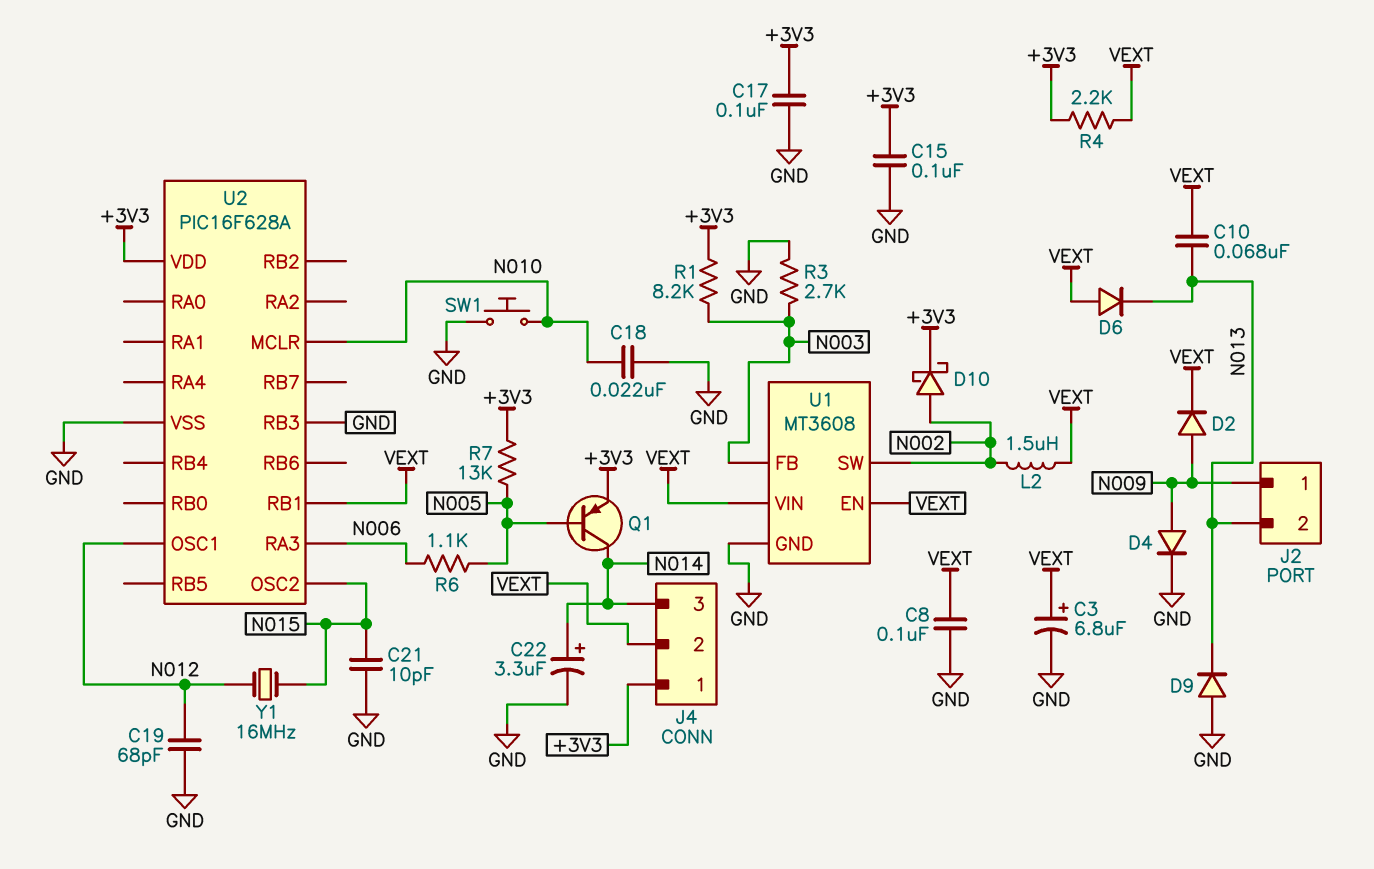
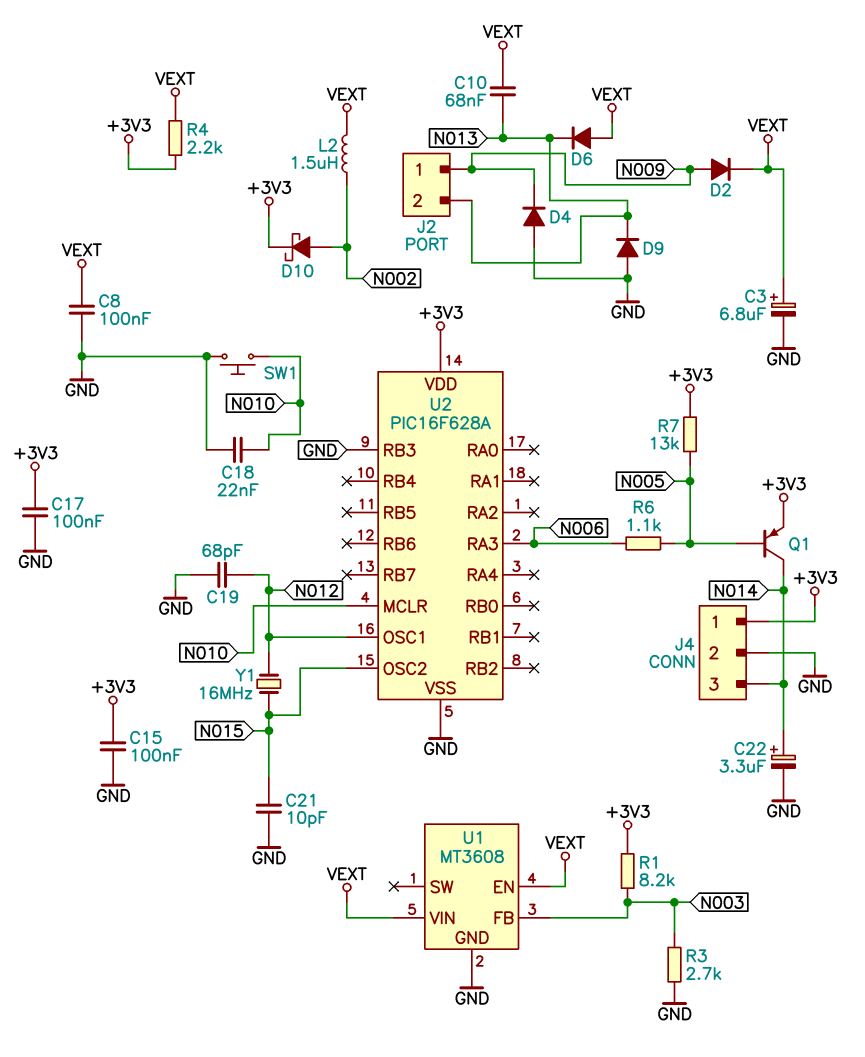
D4: diode (A N009, K GND) -> diode (A GND, K N009)
J4 pin 2: VEXT -> GND
U1 pin SW: N002 -> none
U2 pin RB1: VEXT -> none

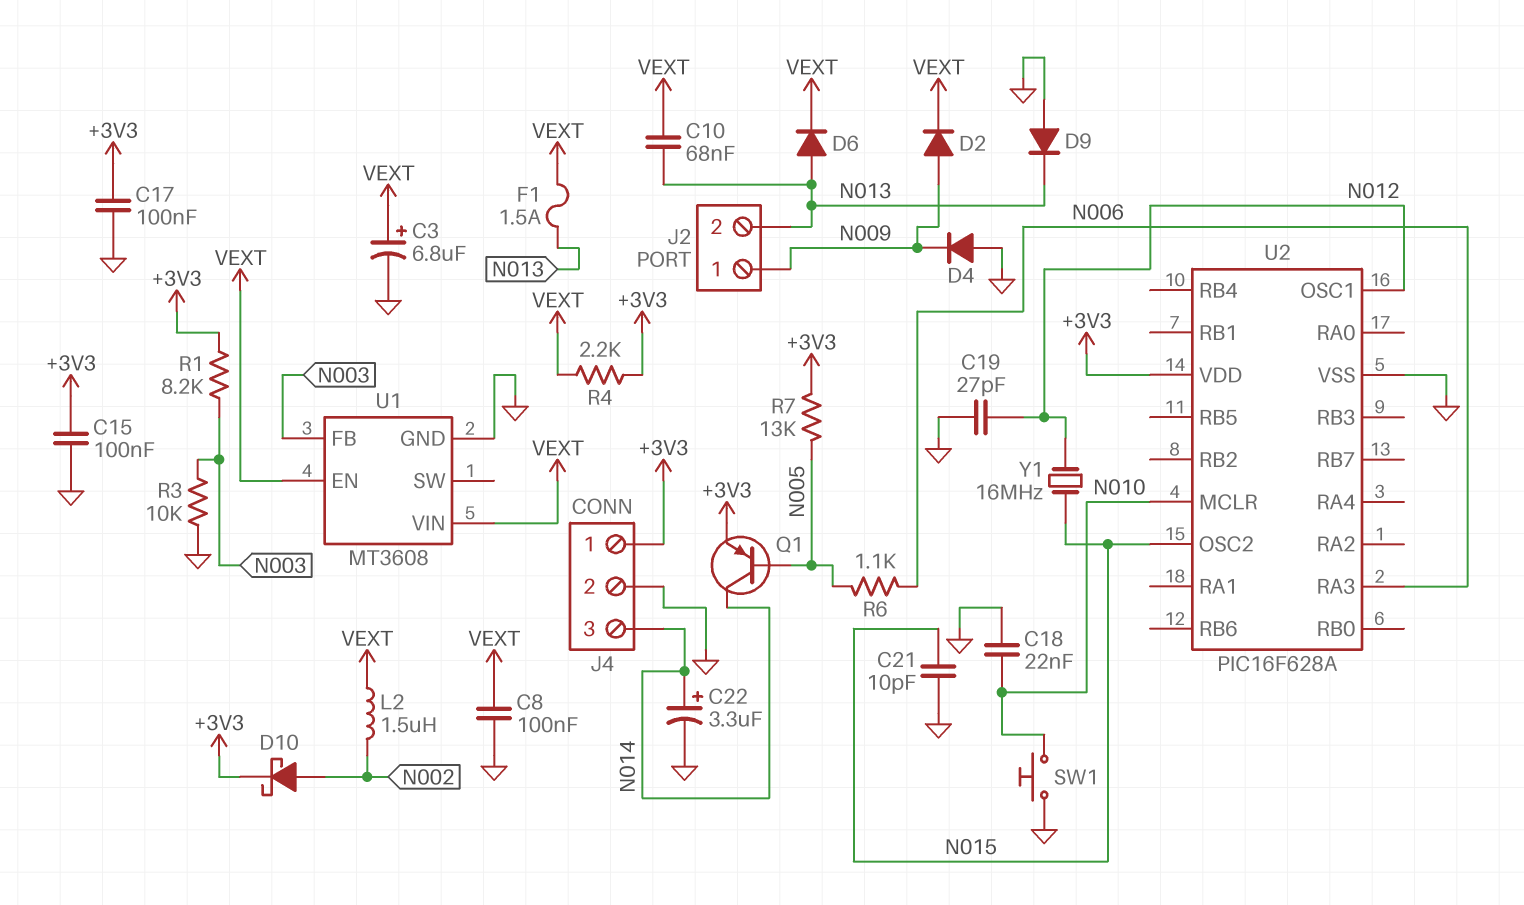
C19: 68pF (GND, N012) -> 27pF (GND, N012)
D6: diode (A VEXT, K N013) -> diode (A N013, K VEXT)
F1: none -> 1.5A (N013, VEXT)
R3: 2.7k (GND, N003) -> 10k (GND, N003)
U2 pin RB3: GND -> none

